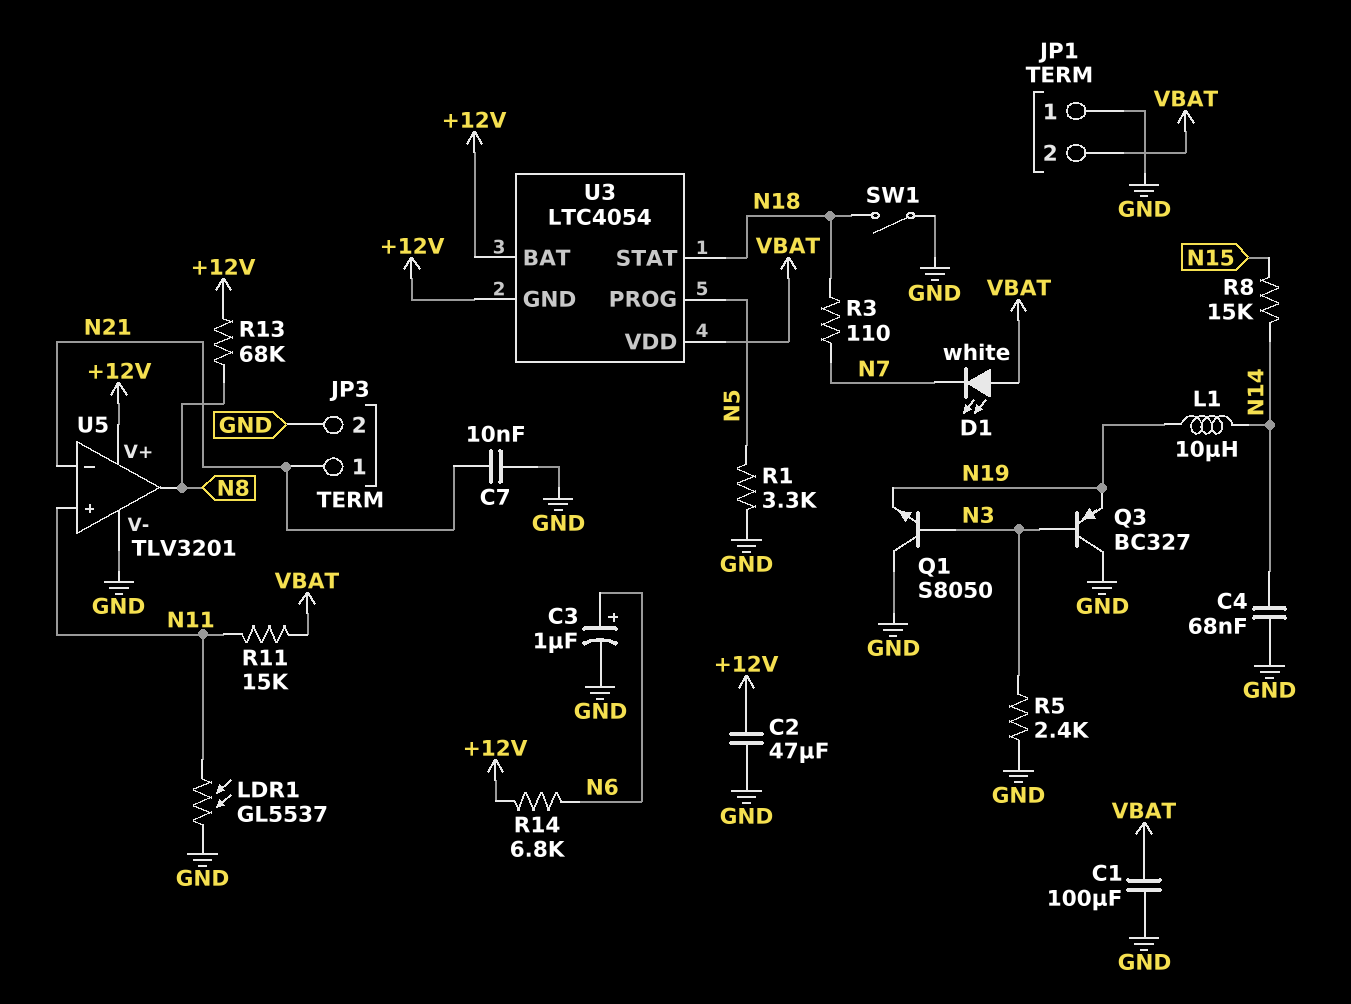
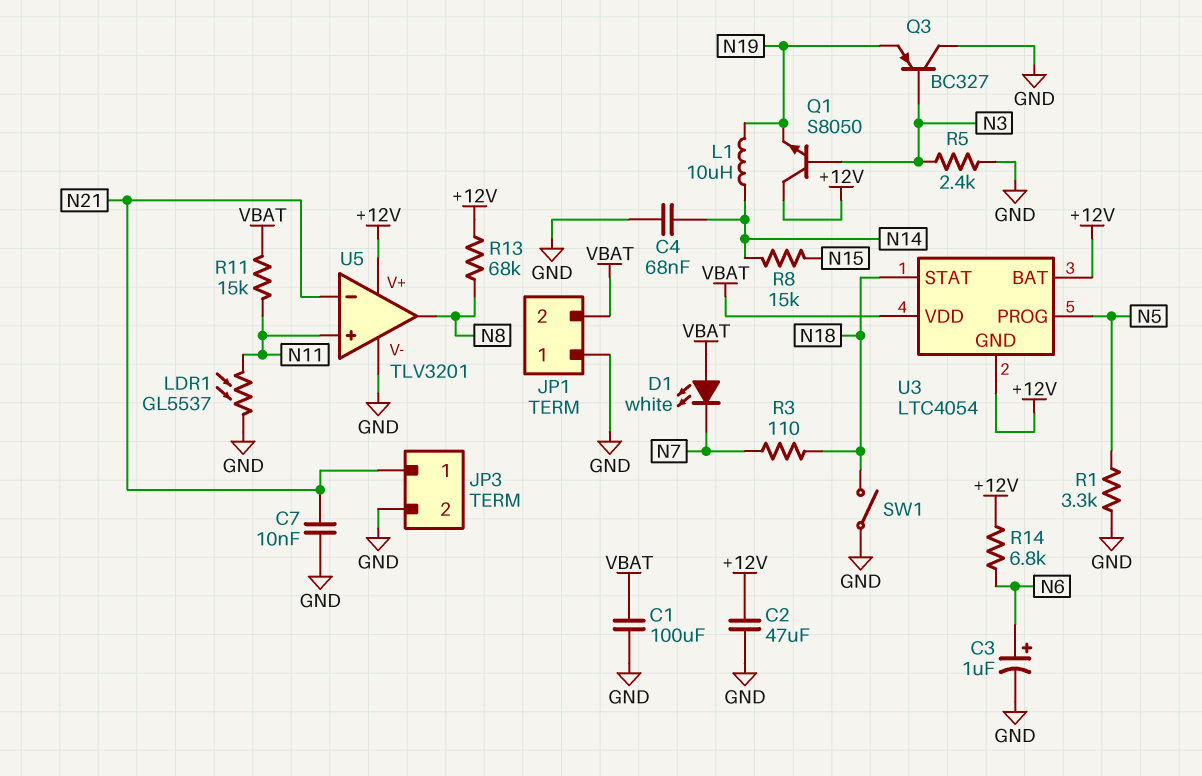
Q1: NPN S8050 (B N3, C GND, E N19) -> NPN S8050 (B N3, C +12V, E N19)

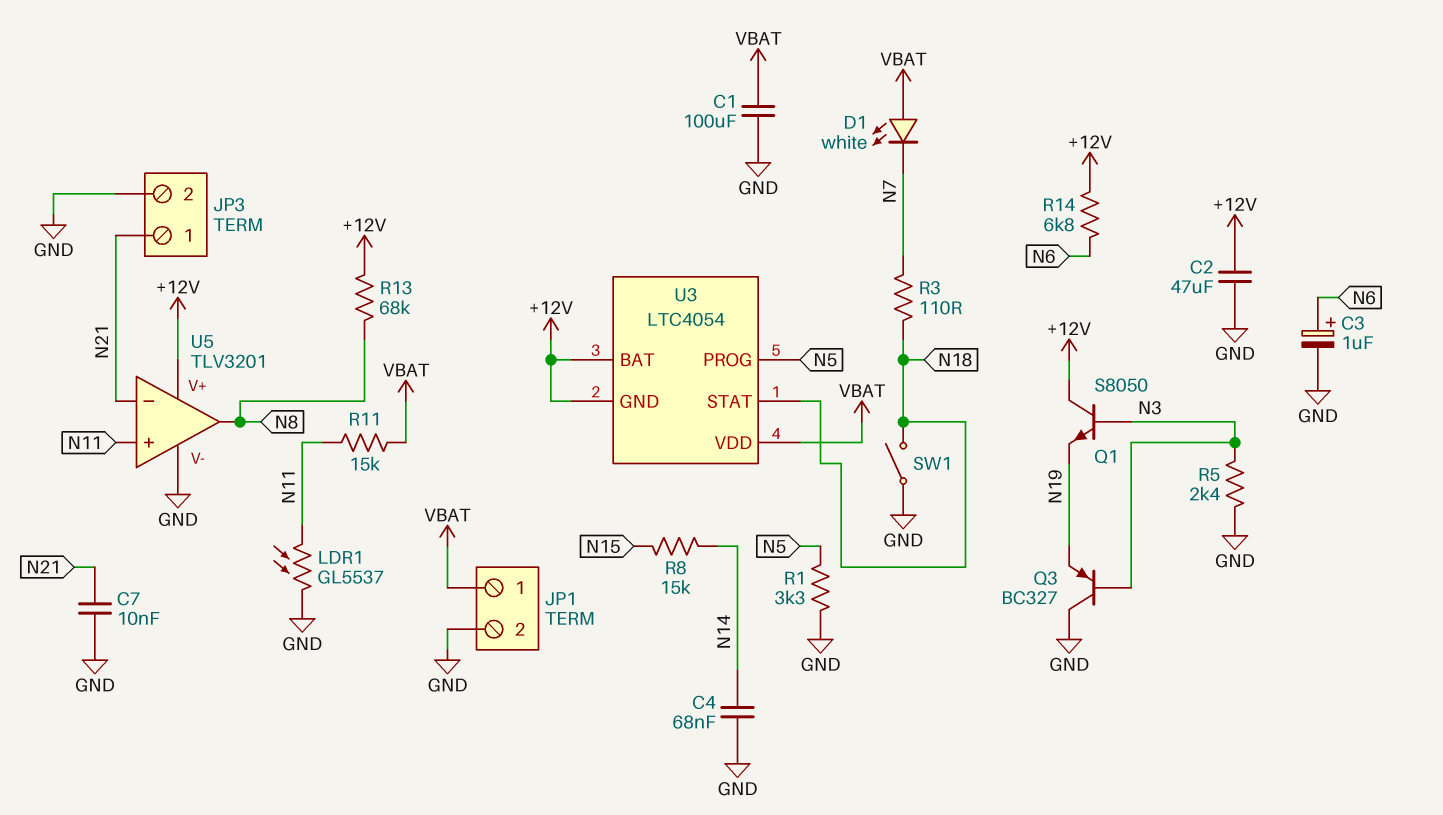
JP1 pin 1: GND -> VBAT
JP1 pin 2: VBAT -> GND
L1: 10uH (N14, N19) -> none

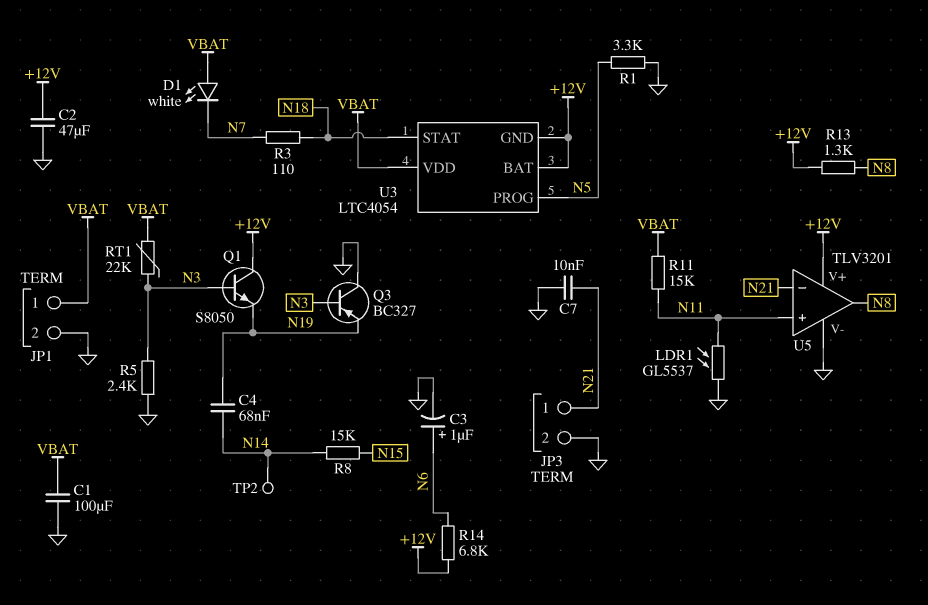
C4: 68nF (GND, N14) -> 68nF (N14, N19)
R13: 68k (+12V, N8) -> 1.3k (+12V, N8)
RT1: none -> 22k (N3, VBAT)
SW1: switch (GND, N18) -> none
TP2: none -> test point (N14)

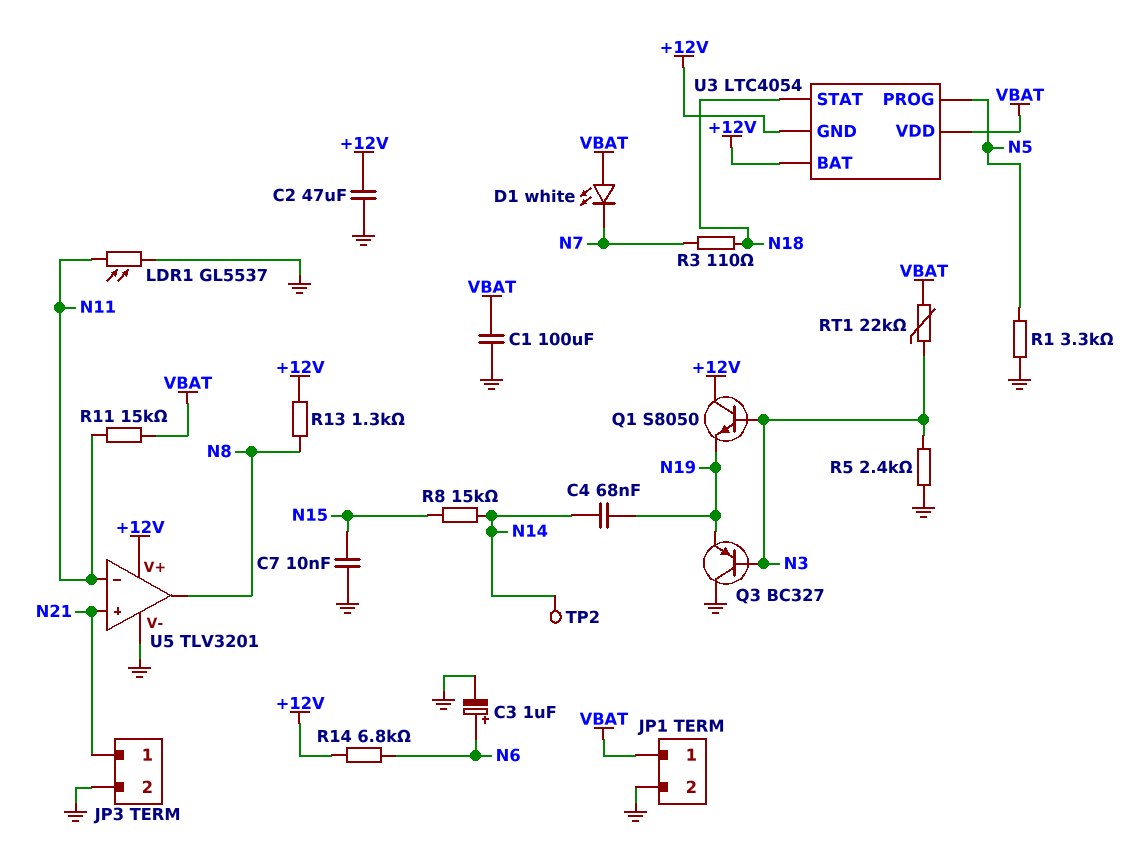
C7: 10nF (GND, N21) -> 10nF (GND, N15)
U5 pin in+: N11 -> N21
U5 pin in-: N21 -> N11

